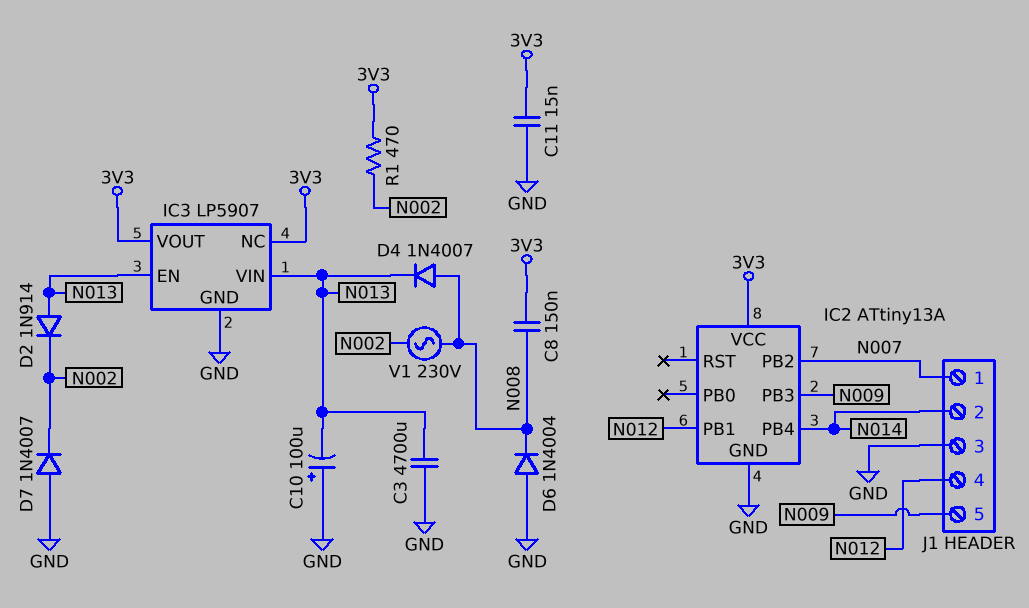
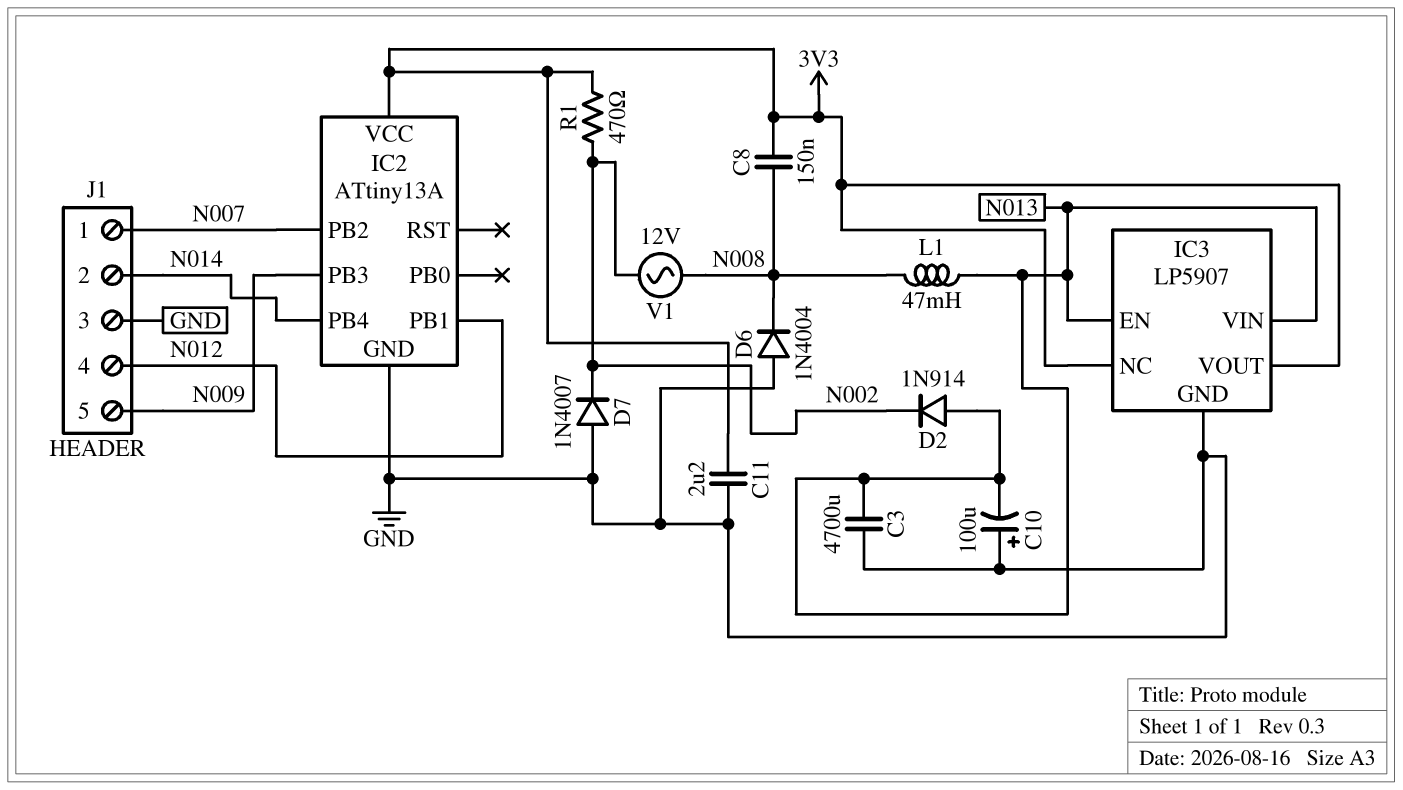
C11: 15nF (3V3, GND) -> 2.2uF (3V3, GND)
D4: diode 1N4007 (A N008, K N013) -> none
L1: none -> 47mH (N008, N013)
V1: AC 230V (N002, N008) -> AC 12V (N002, N008)

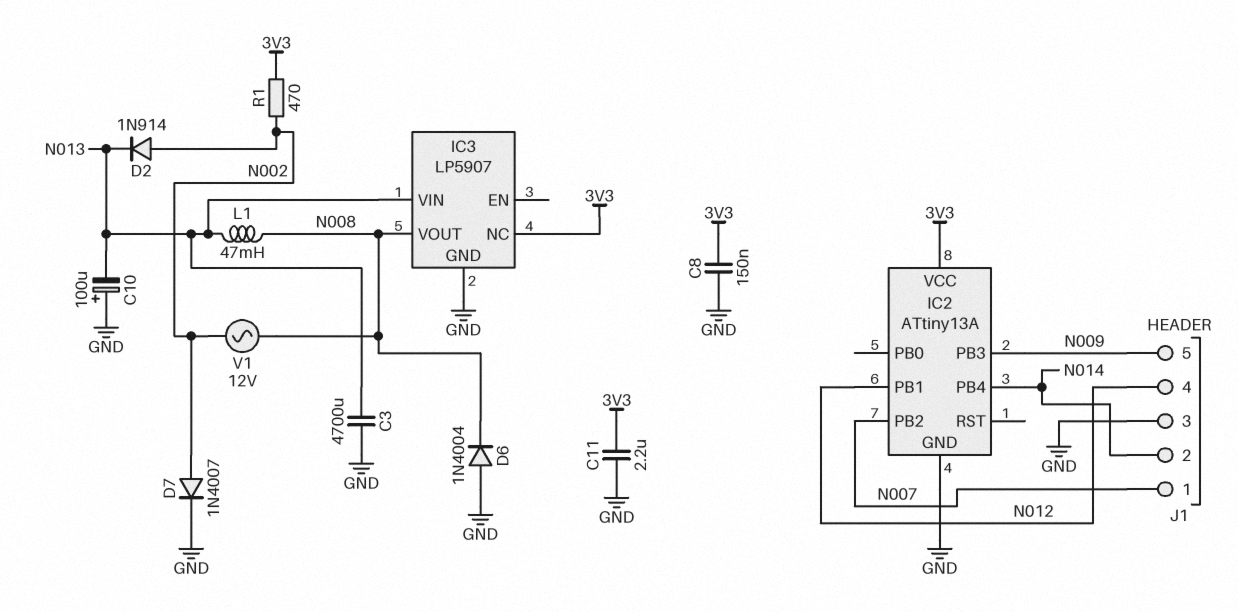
C8: 150nF (3V3, N008) -> 150nF (3V3, GND)
D2: diode 1N914 (A N013, K N002) -> diode 1N914 (A N002, K N013)
D7: diode 1N4007 (A GND, K N002) -> diode 1N4007 (A N002, K GND)
IC3 pin EN: N013 -> none
IC3 pin VOUT: 3V3 -> N008

